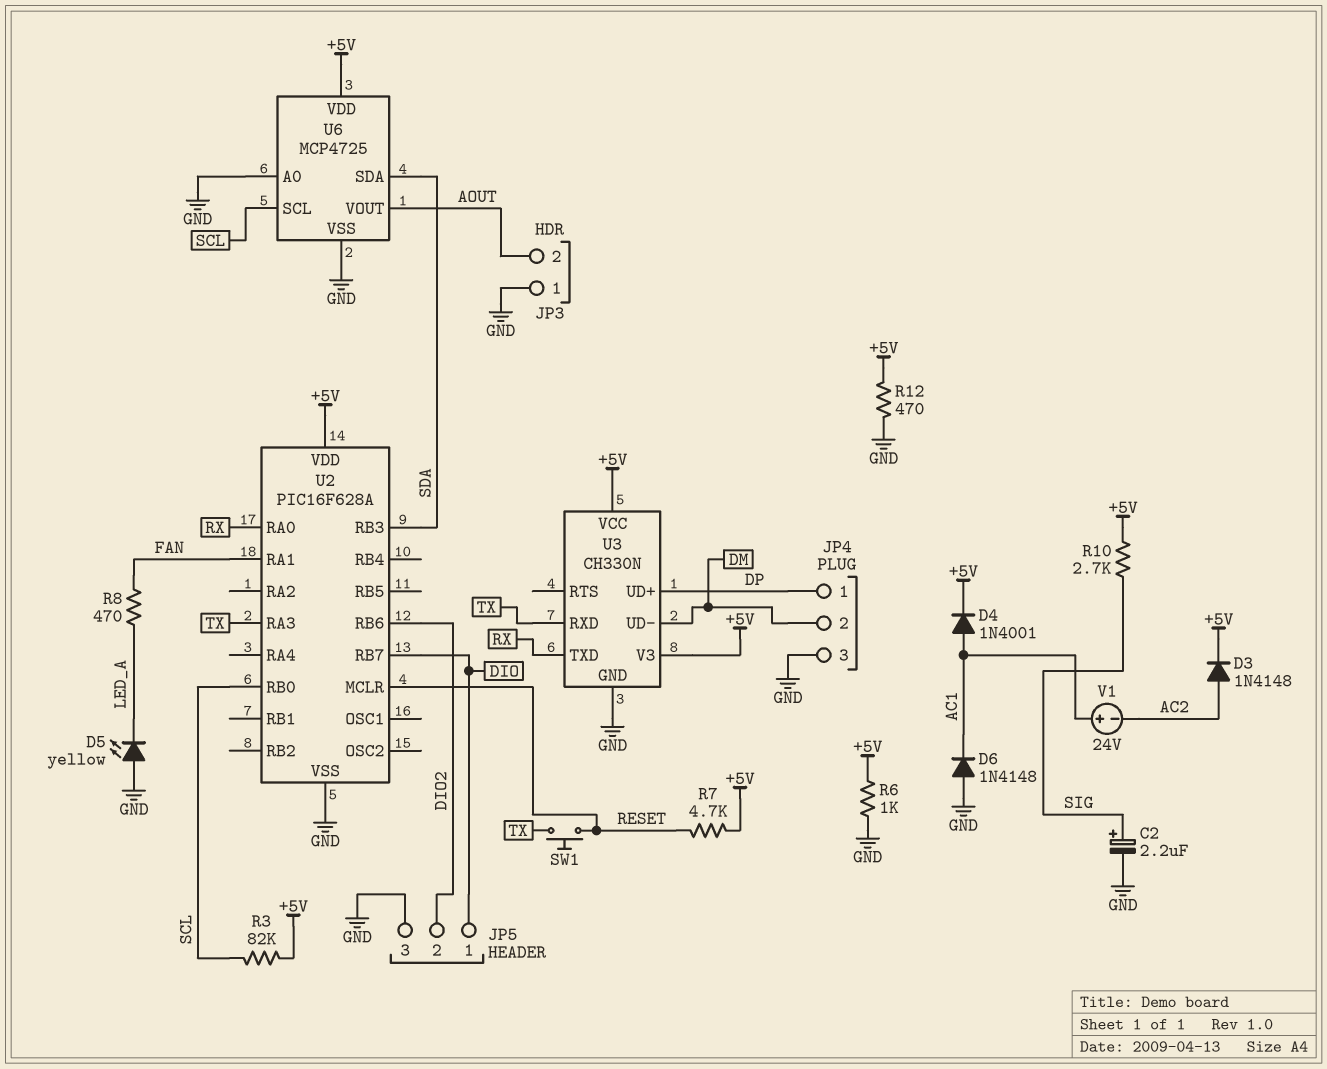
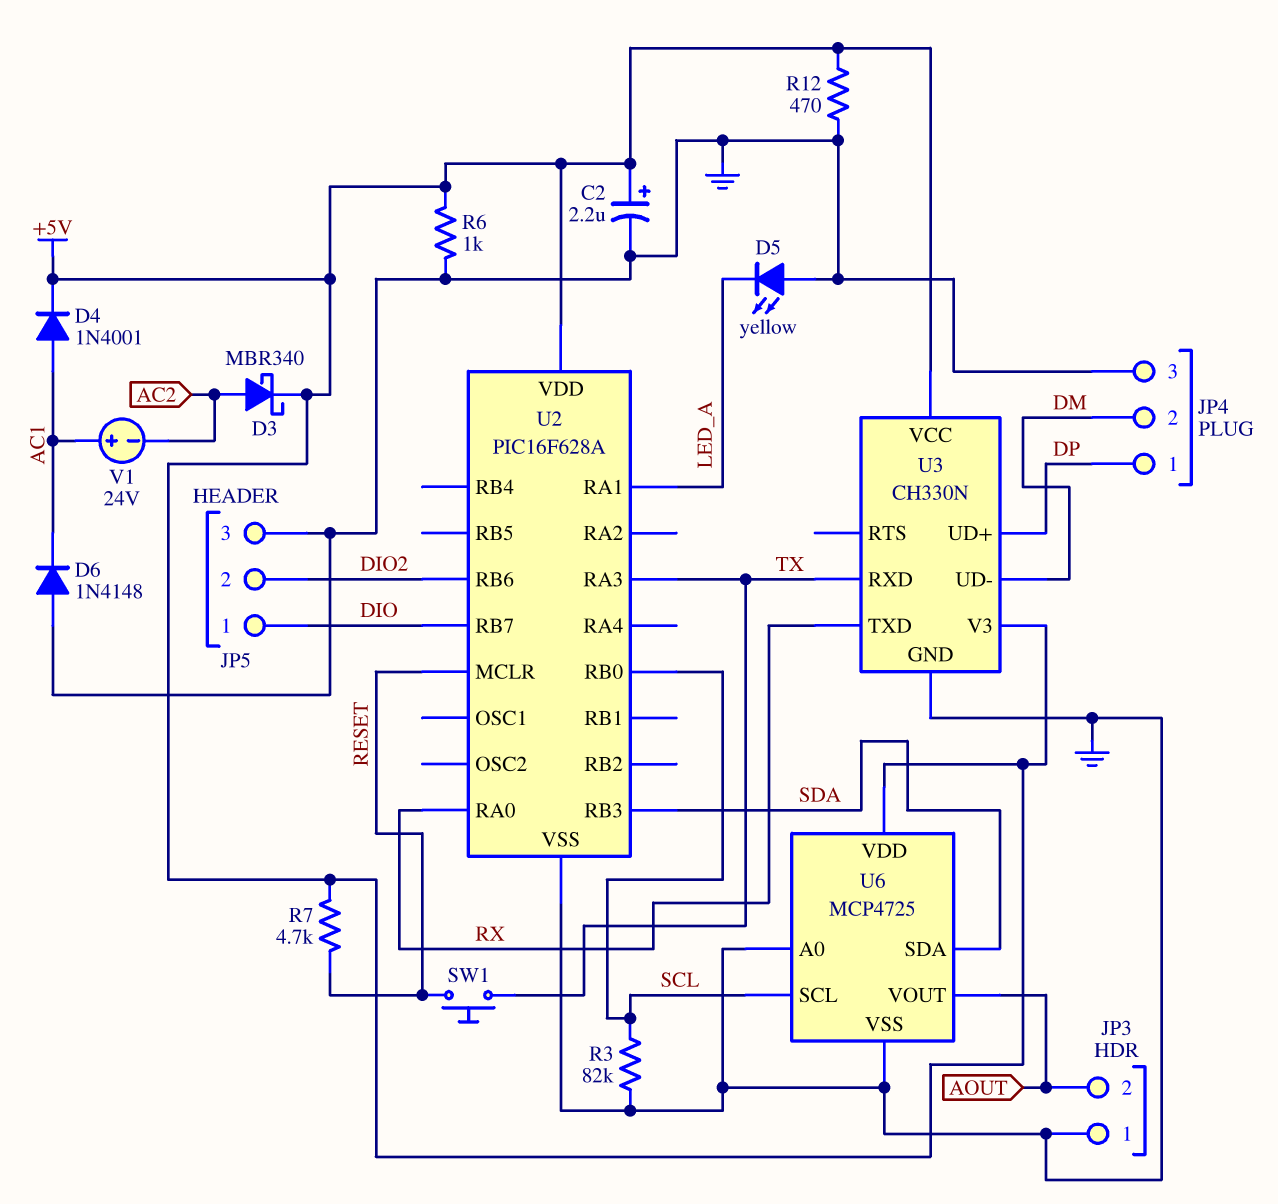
C2: 2.2uF (plus SIG, minus GND) -> 2.2uF (plus +5V, minus GND)
D3: diode 1N4148 (A AC2, K +5V) -> schottky MBR340 (A AC2, K +5V)
R3: 82k (+5V, SCL) -> 82k (GND, SCL)
R8: 470 (FAN, LED_A) -> none
R10: 2.7k (+5V, SIG) -> none
U2 pin RA1: FAN -> LED_A

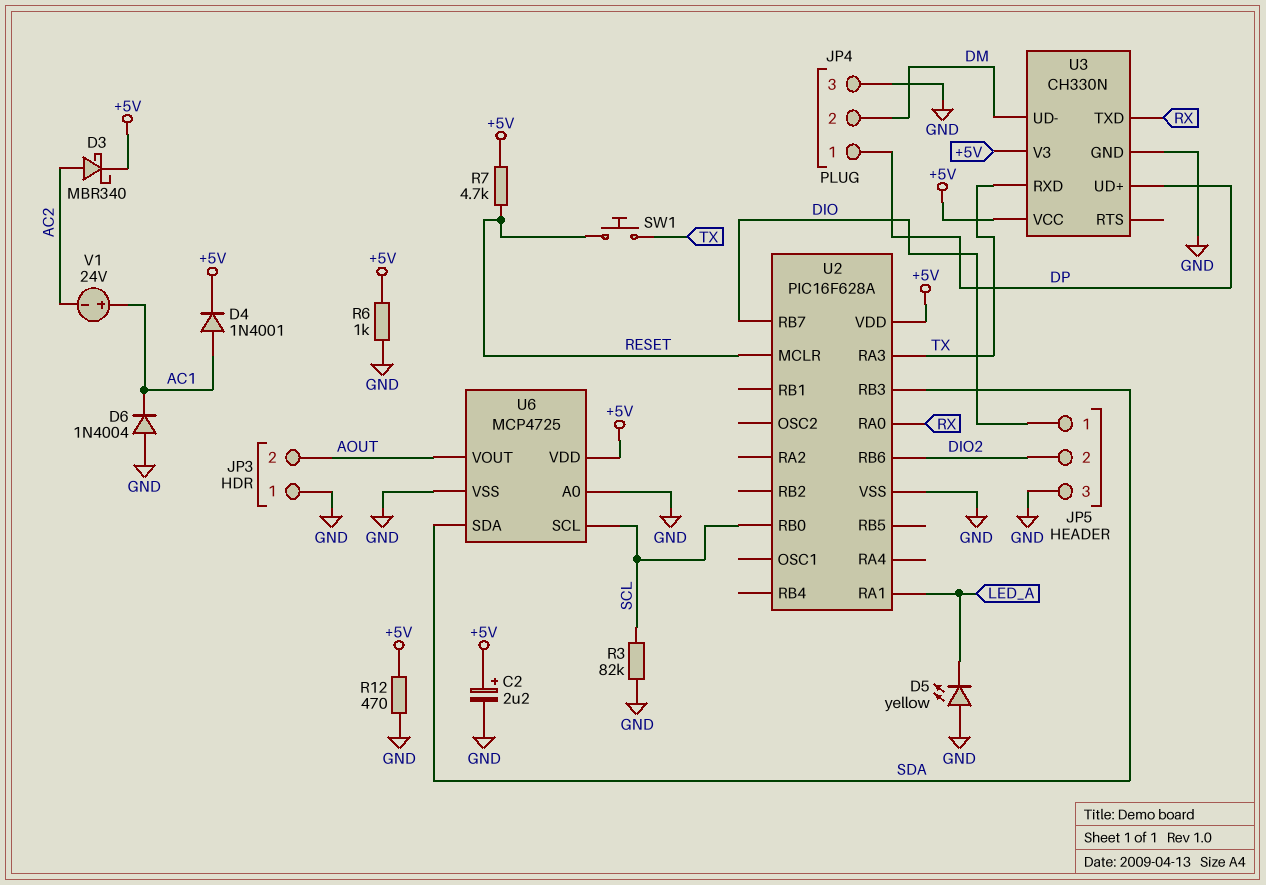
D6: diode 1N4148 (A GND, K AC1) -> diode 1N4004 (A GND, K AC1)

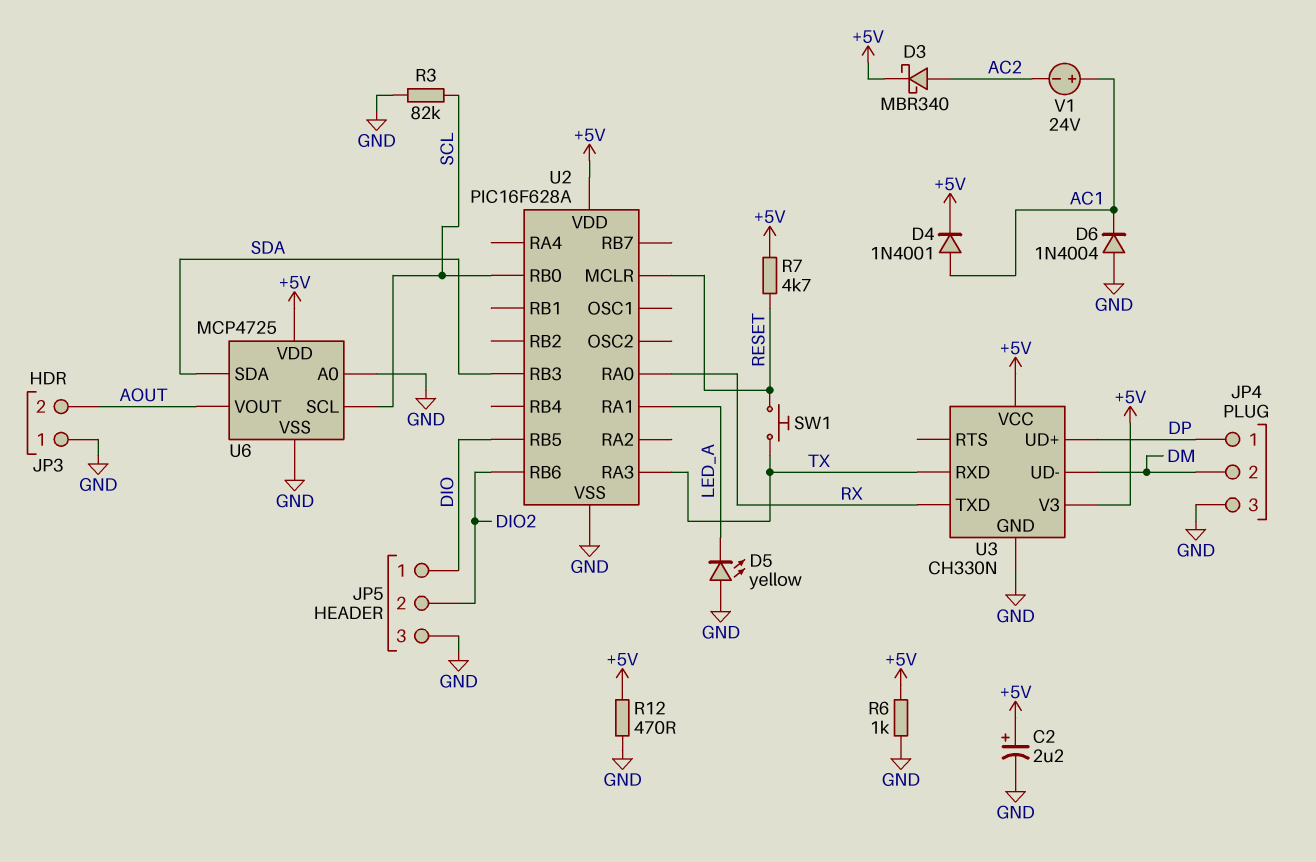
U2 pin RB5: none -> DIO
U2 pin RB7: DIO -> none

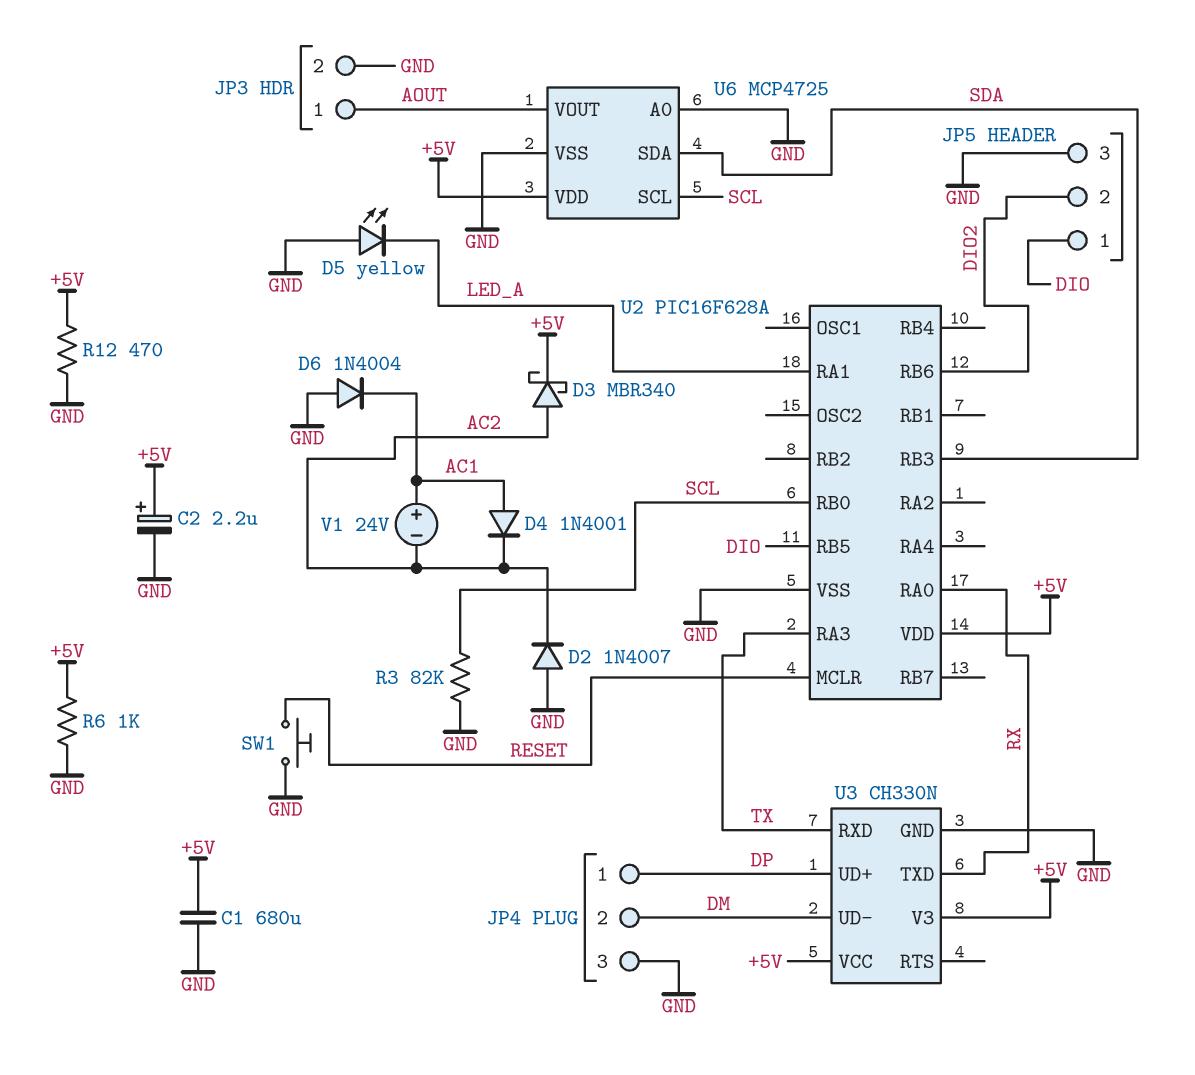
C1: none -> 680uF (+5V, GND)
D2: none -> diode 1N4007 (A GND, K AC2)
D4: diode 1N4001 (A AC1, K +5V) -> diode 1N4001 (A AC1, K AC2)
JP3 pin 1: GND -> AOUT
JP3 pin 2: AOUT -> GND
R7: 4.7k (+5V, RESET) -> none
SW1: button (RESET, TX) -> button (GND, RESET)

